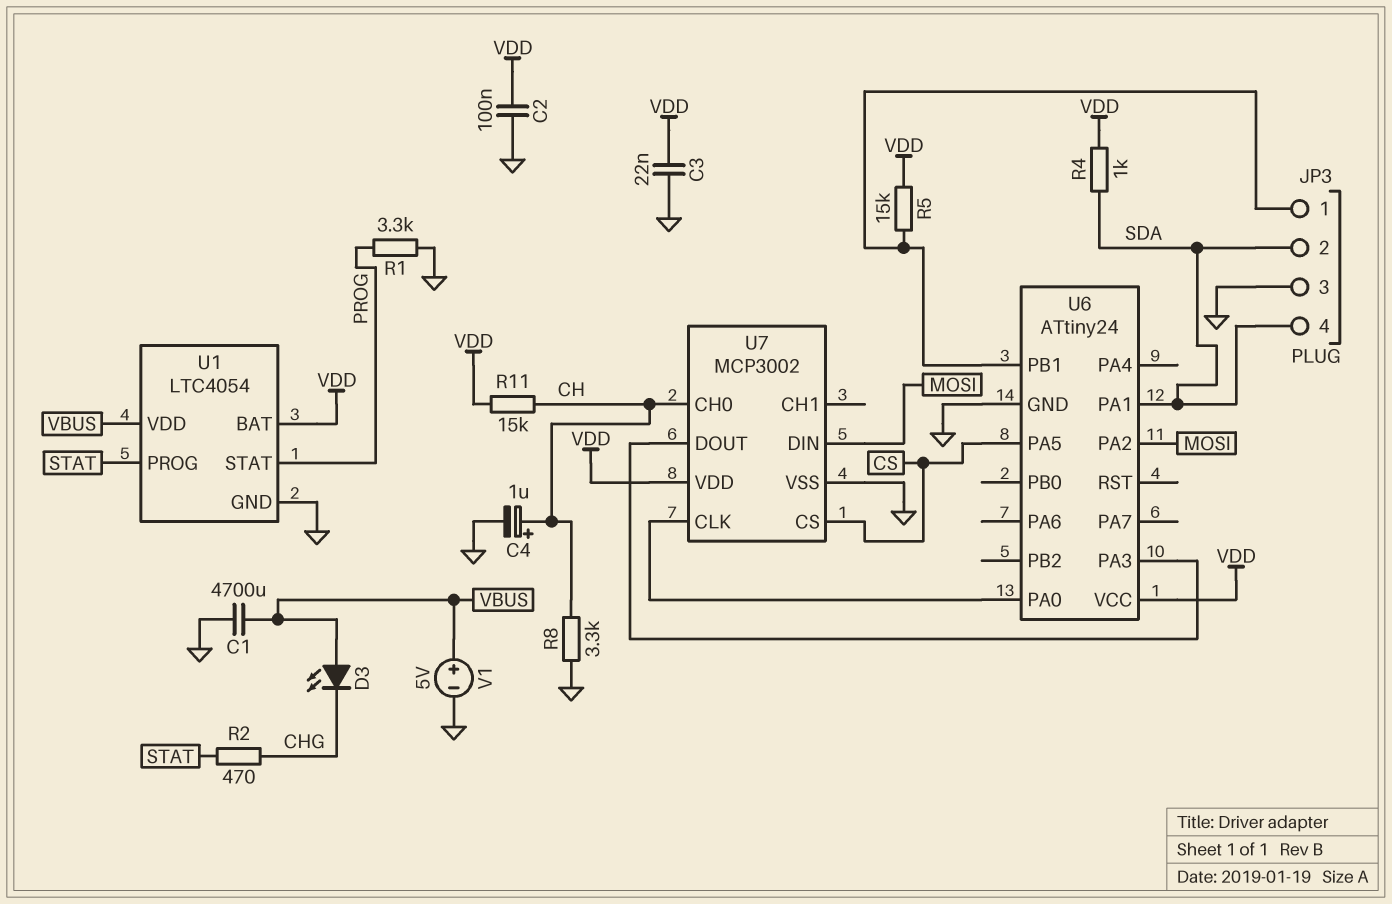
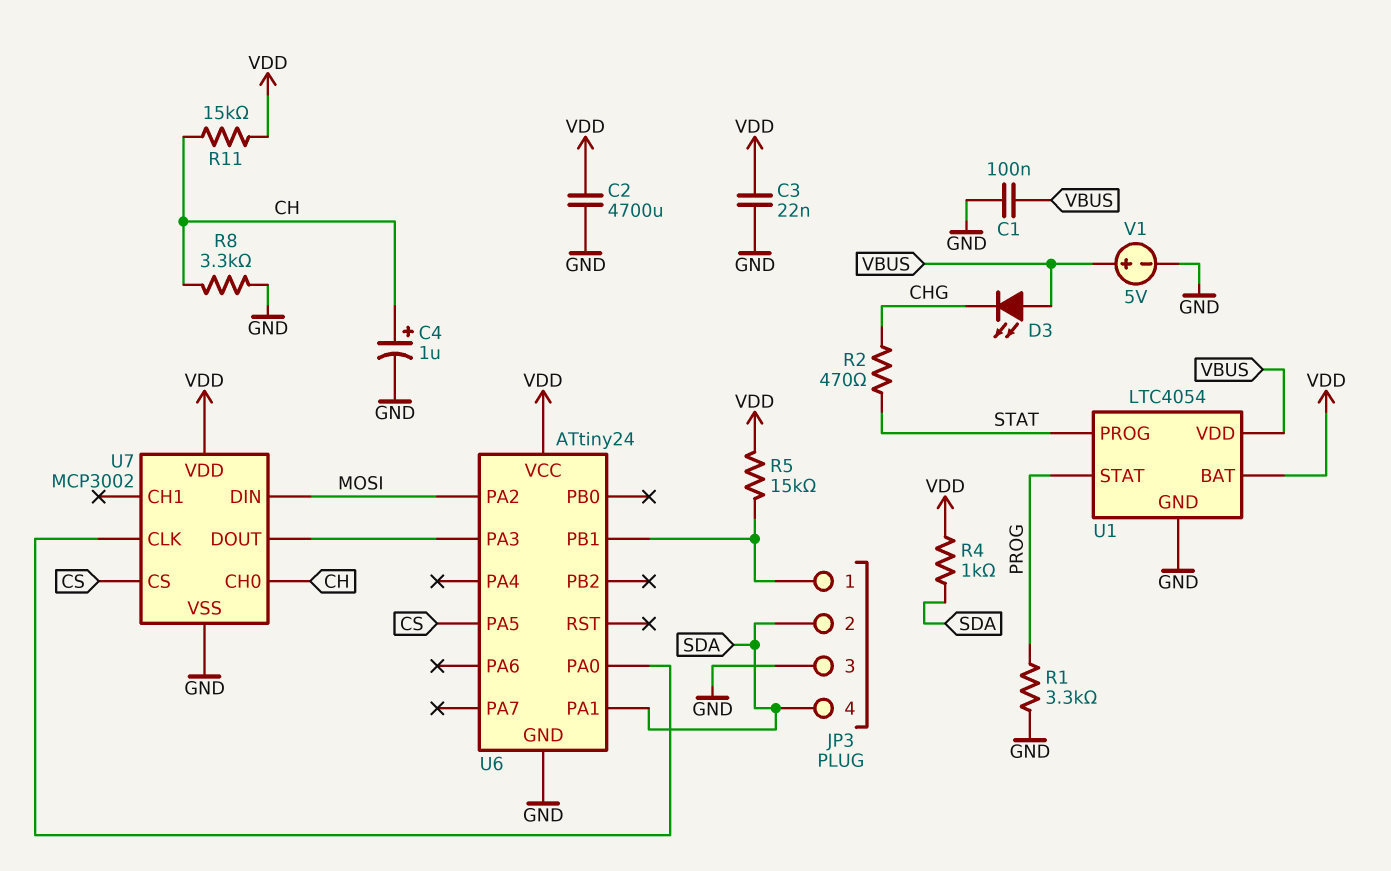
C1: 4700uF (GND, VBUS) -> 100nF (GND, VBUS)
C2: 100nF (GND, VDD) -> 4700uF (GND, VDD)

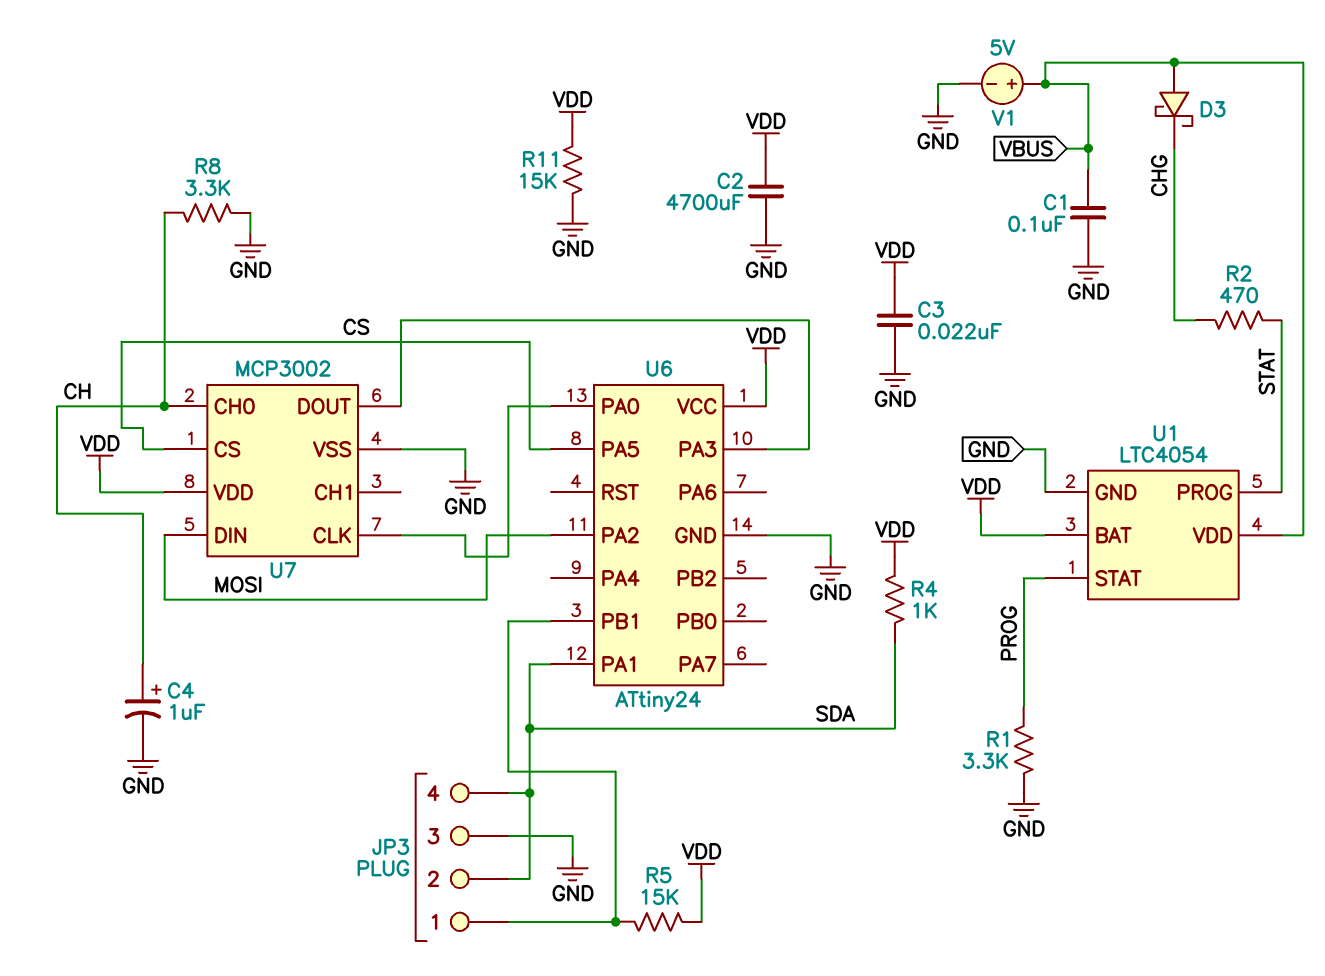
D3: LED (A VBUS, K CHG) -> schottky (A VBUS, K CHG)
R11: 15k (CH, VDD) -> 15k (GND, VDD)

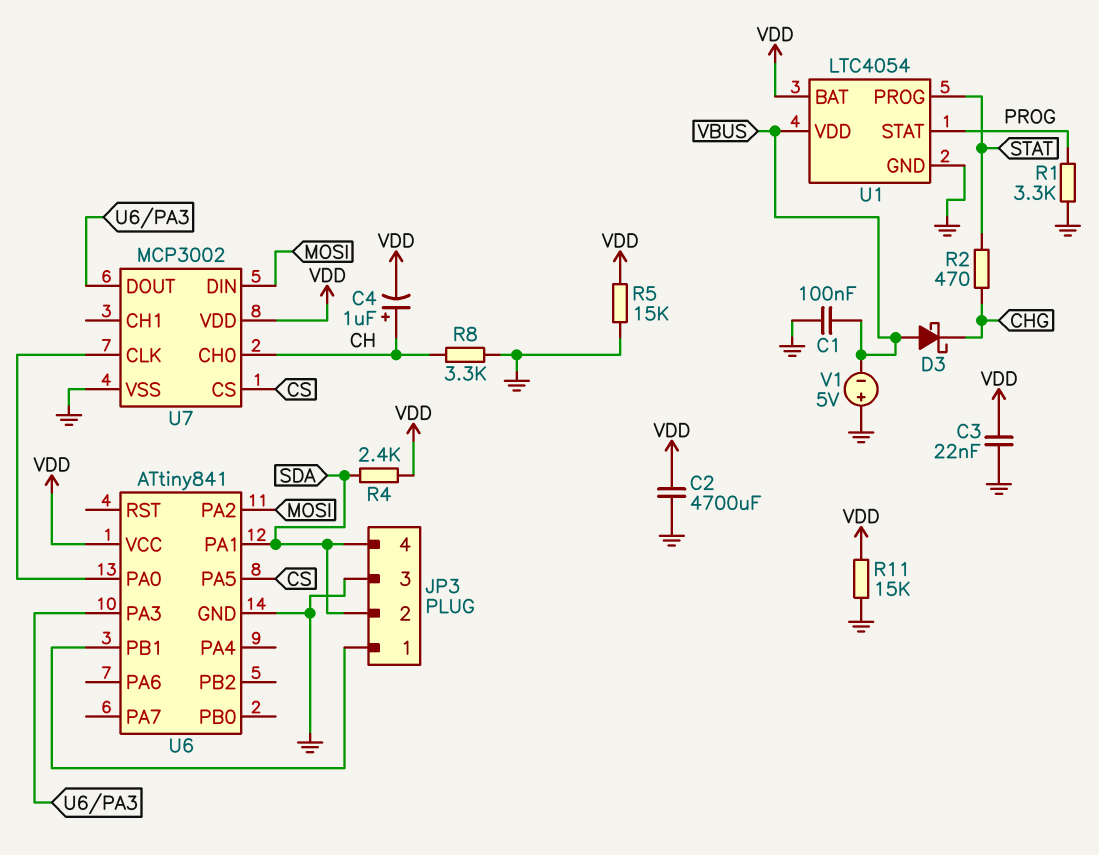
C4: 1uF (plus CH, minus GND) -> 1uF (plus CH, minus VDD)
R4: 1k (SDA, VDD) -> 2.4k (SDA, VDD)
R5: 15k (JP3/1, VDD) -> 15k (GND, VDD)
U6: ATtiny24 -> ATtiny841
V1: 5V (plus VBUS, minus GND) -> 5V (plus GND, minus VBUS)

